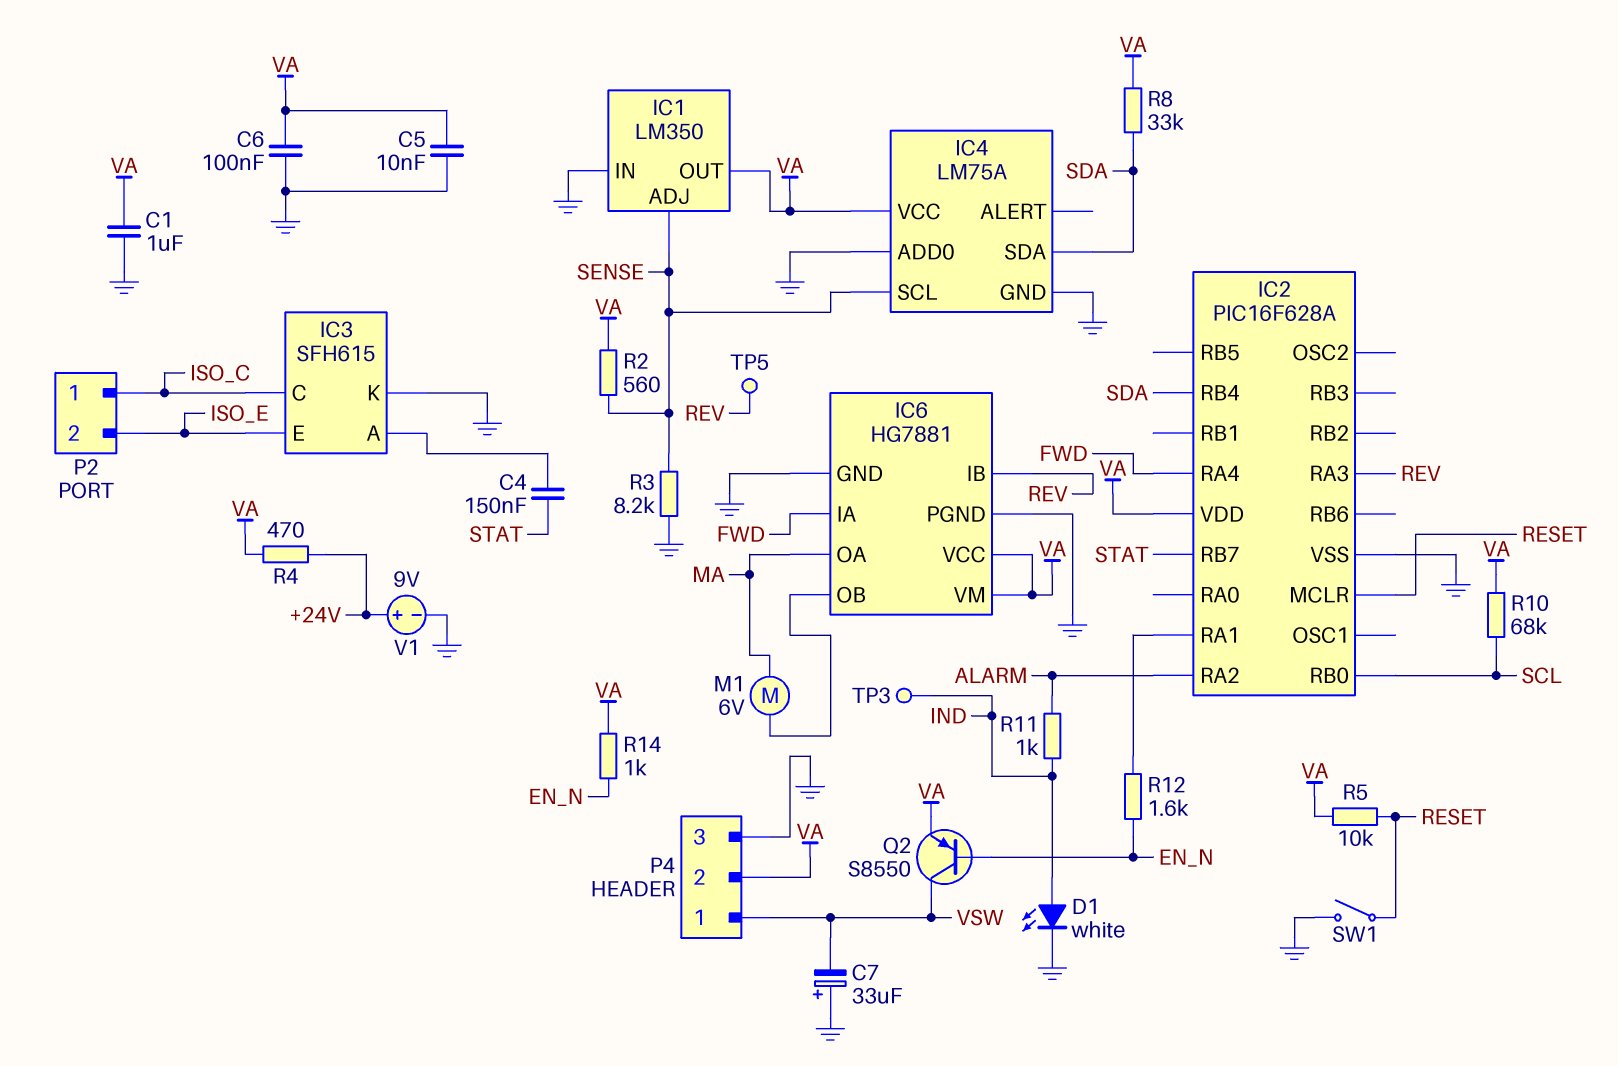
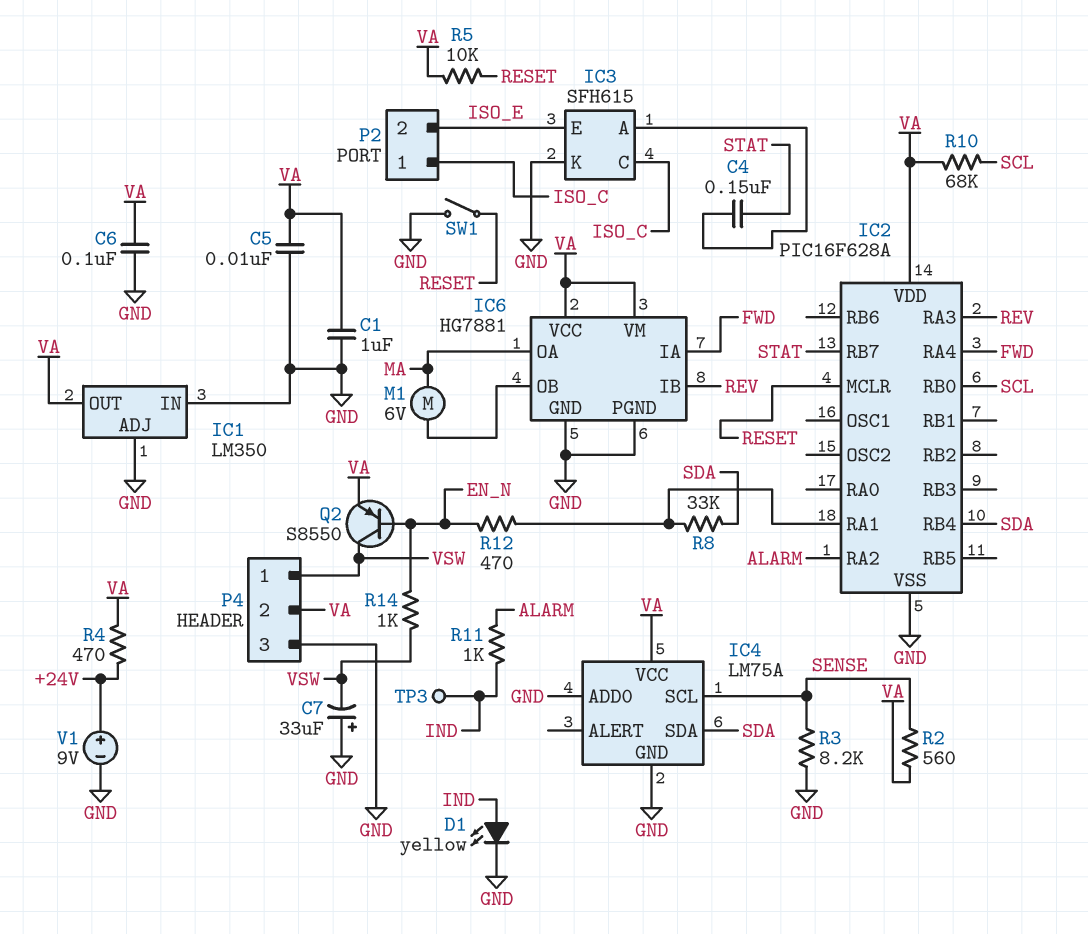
D1: LED white (A IND, K GND) -> LED yellow (A IND, K GND)
IC1 pin ADJ: SENSE -> GND
R8: 33k (SDA, VA) -> 33k (IC2/RA1, SDA)
R12: 1.6k (EN_N, IC2/RA1) -> 470 (EN_N, IC2/RA1)
R14: 1k (EN_N, VA) -> 1k (EN_N, VSW)
TP5: test point (REV) -> none

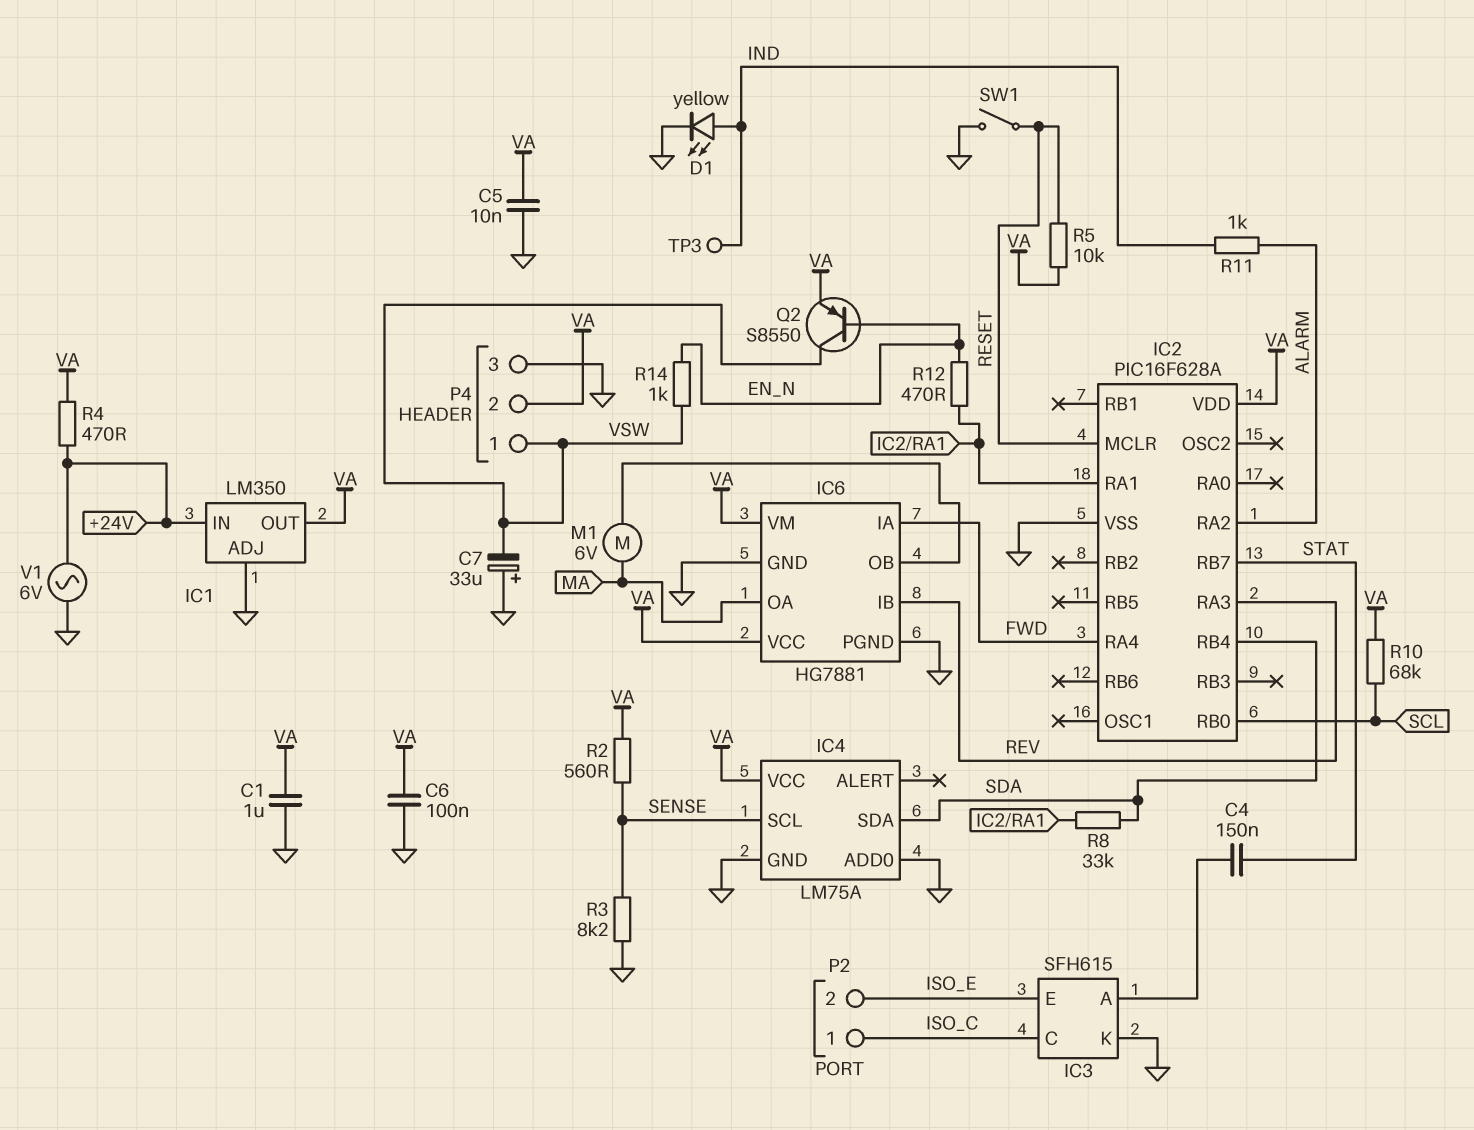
IC1 pin IN: GND -> +24V
V1: 9V (plus +24V, minus GND) -> AC 6V (+24V, GND)

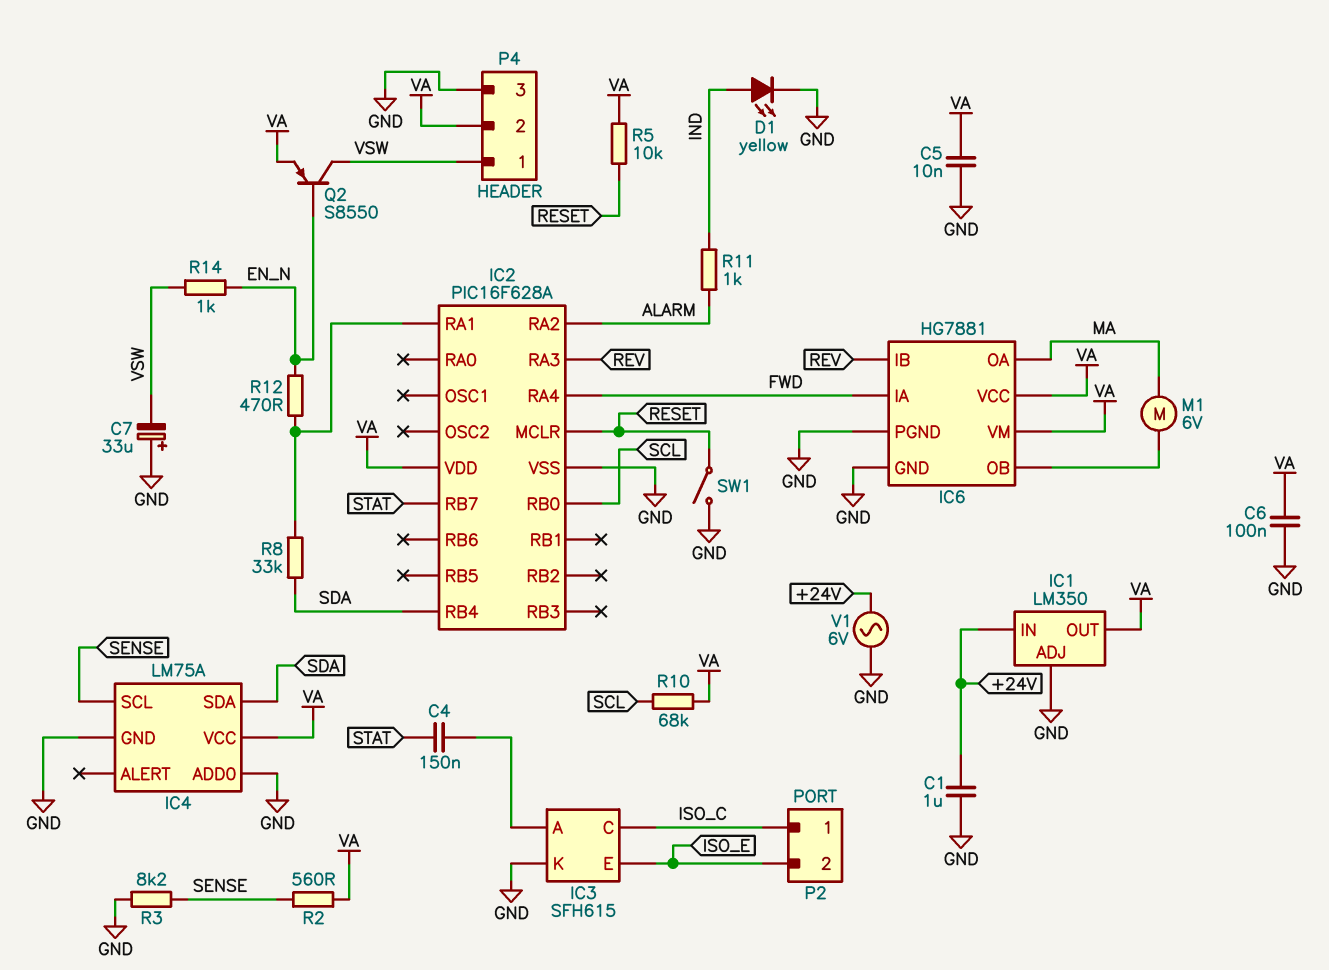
C1: 1uF (GND, VA) -> 1uF (+24V, GND)
R4: 470 (+24V, VA) -> none
TP3: test point (IND) -> none

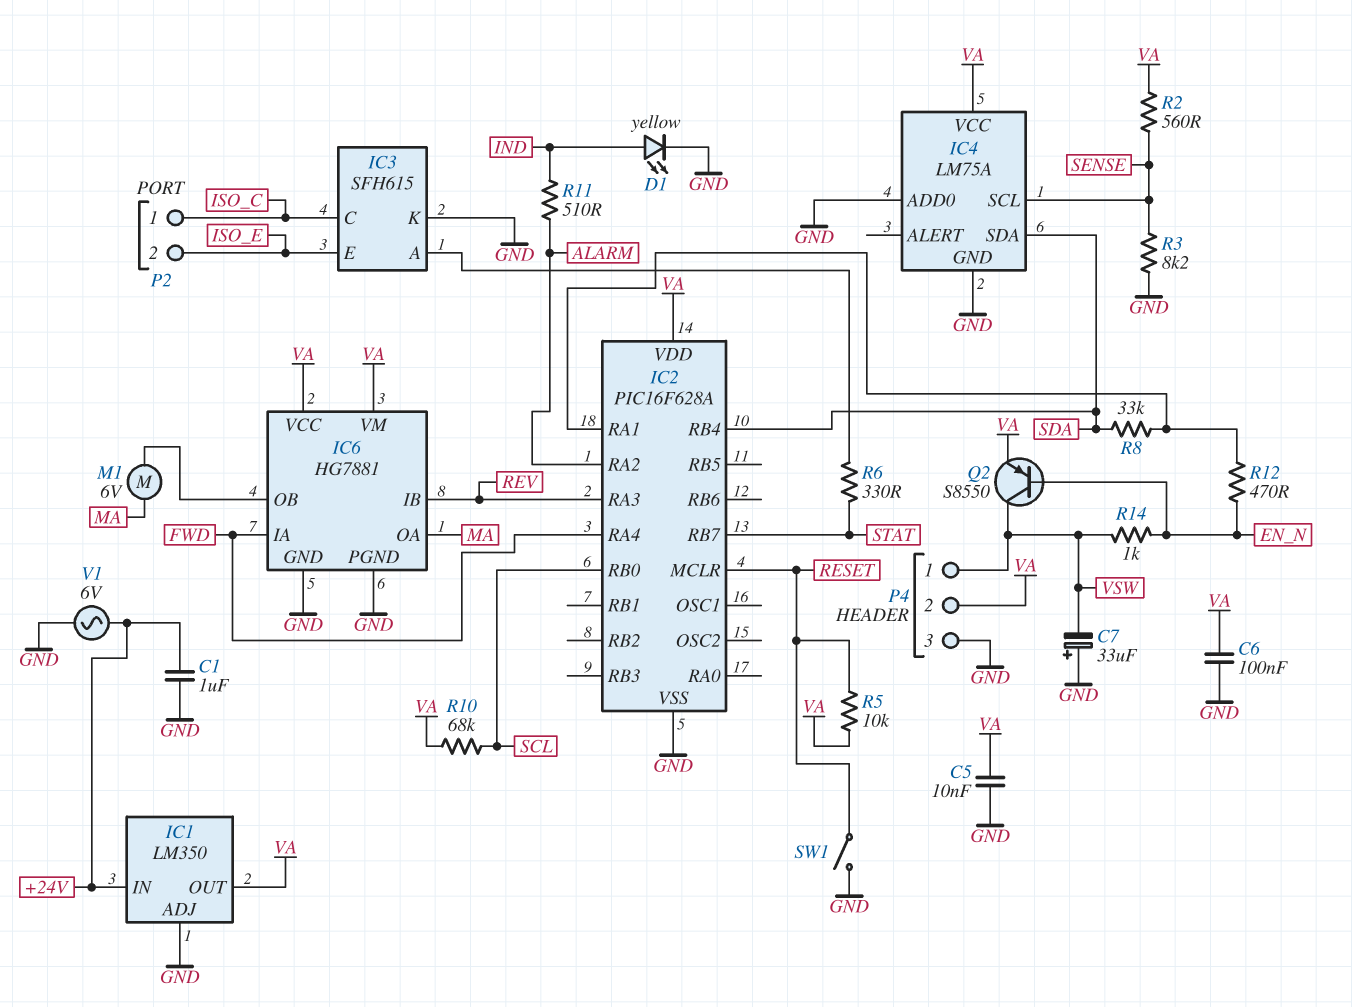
C4: 150nF (IC3/A, STAT) -> none
R6: none -> 330 (IC3/A, STAT)
R11: 1k (ALARM, IND) -> 510 (ALARM, IND)

